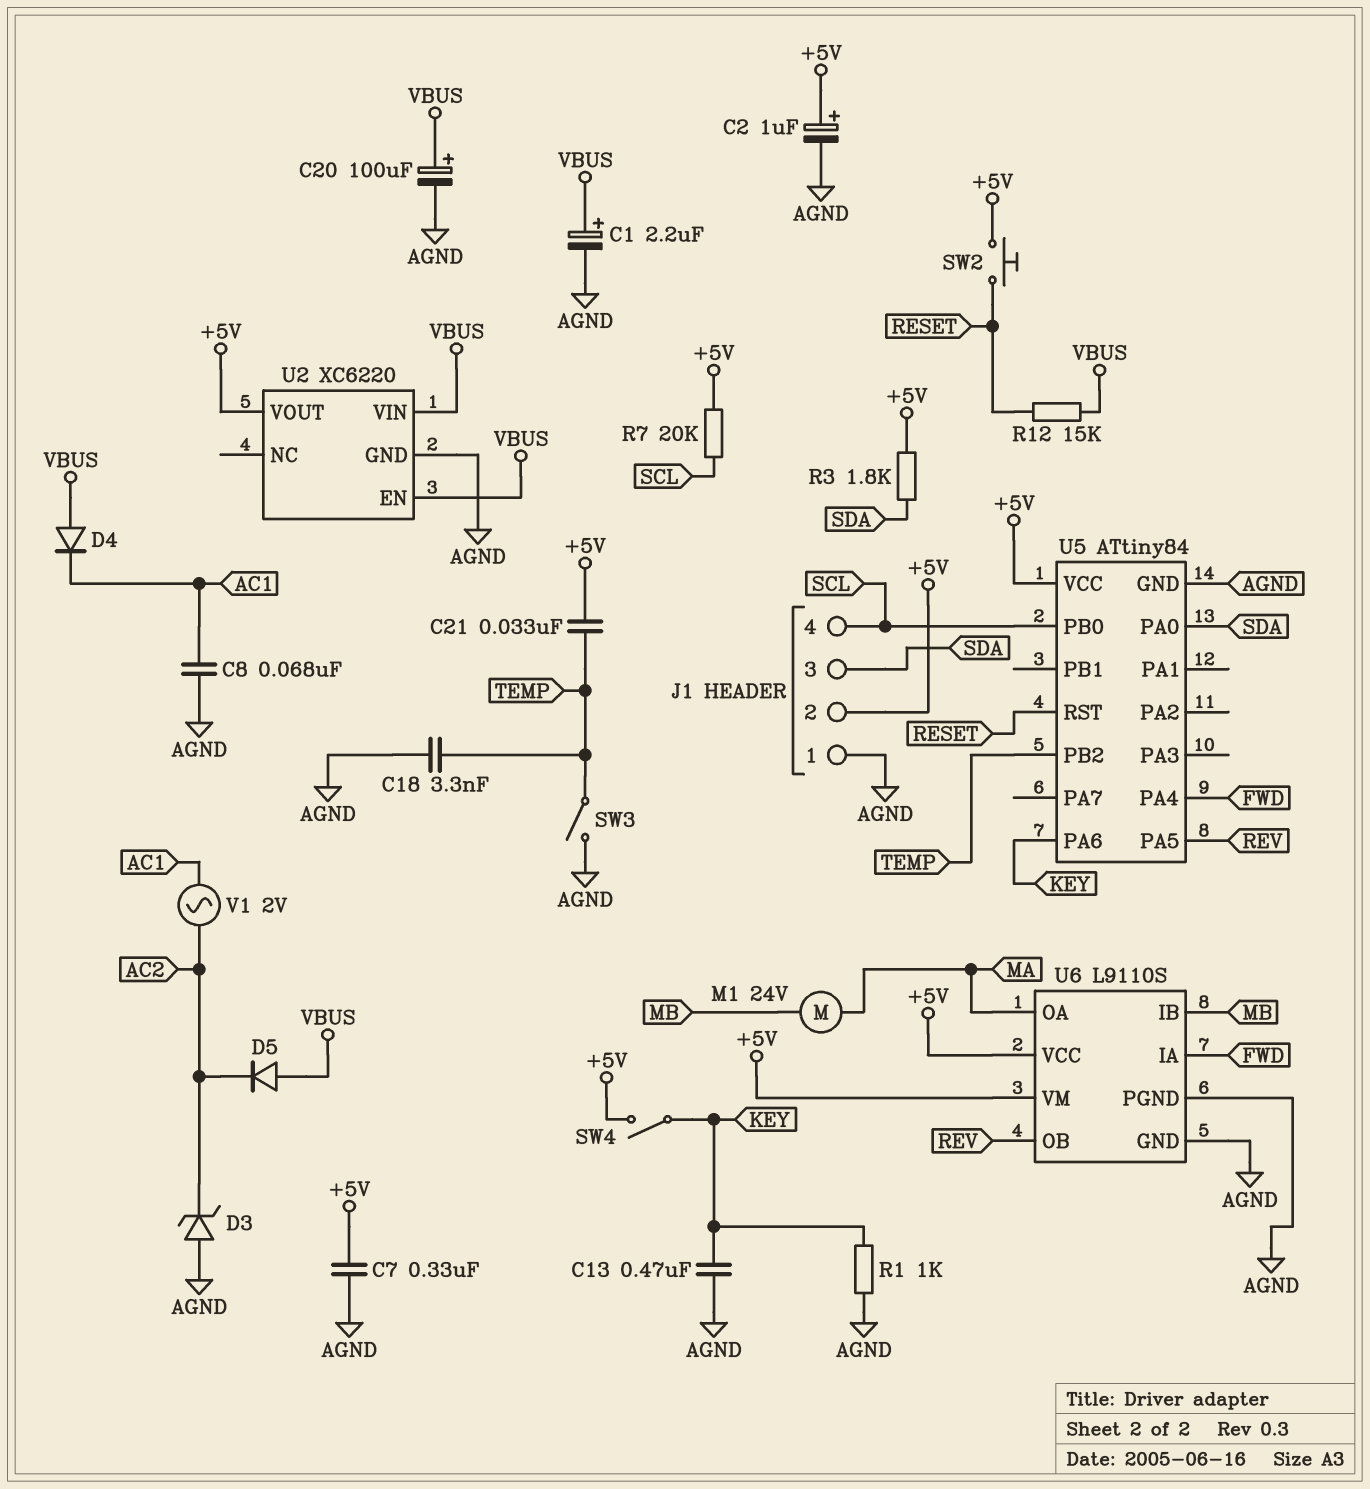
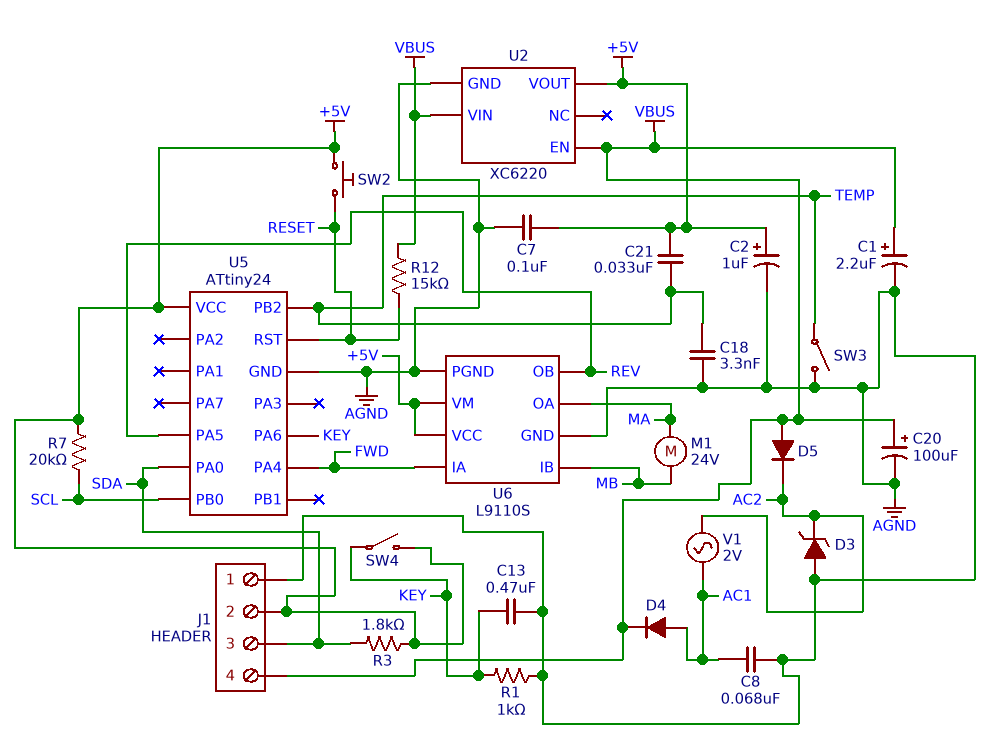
C7: 330nF (+5V, AGND) -> 100nF (+5V, AGND)
D4: diode (A VBUS, K AC1) -> diode (A AC1, K VBUS)
J1 pin 4: SCL -> VBUS
U5: ATtiny84 -> ATtiny24

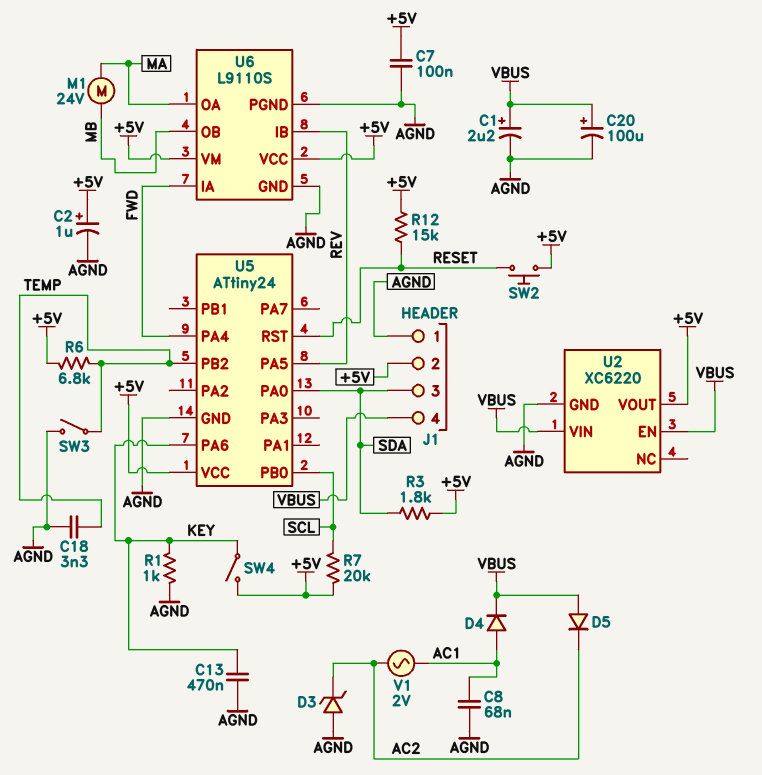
C21: 33nF (+5V, TEMP) -> none
R6: none -> 6.8k (+5V, TEMP)
R12: 15k (RESET, VBUS) -> 15k (+5V, RESET)
U6 pin IB: MB -> REV
U6 pin OB: REV -> MB

